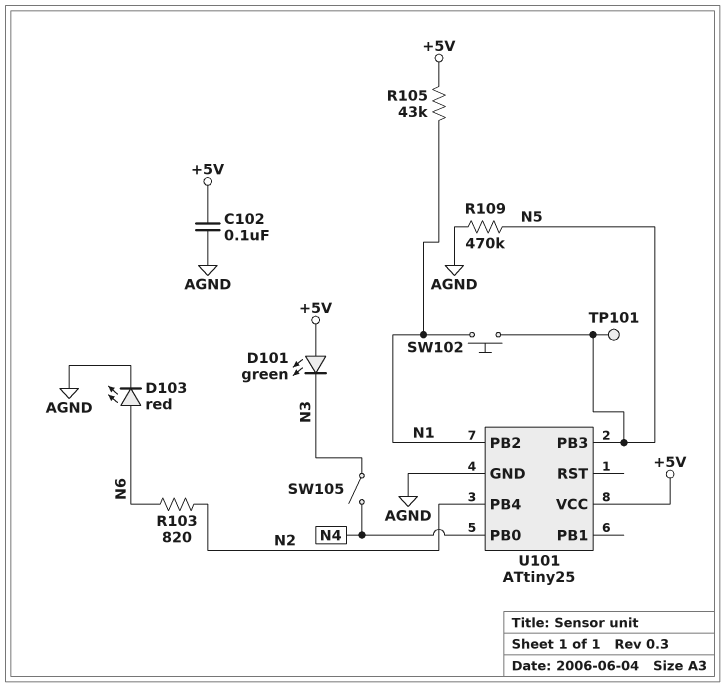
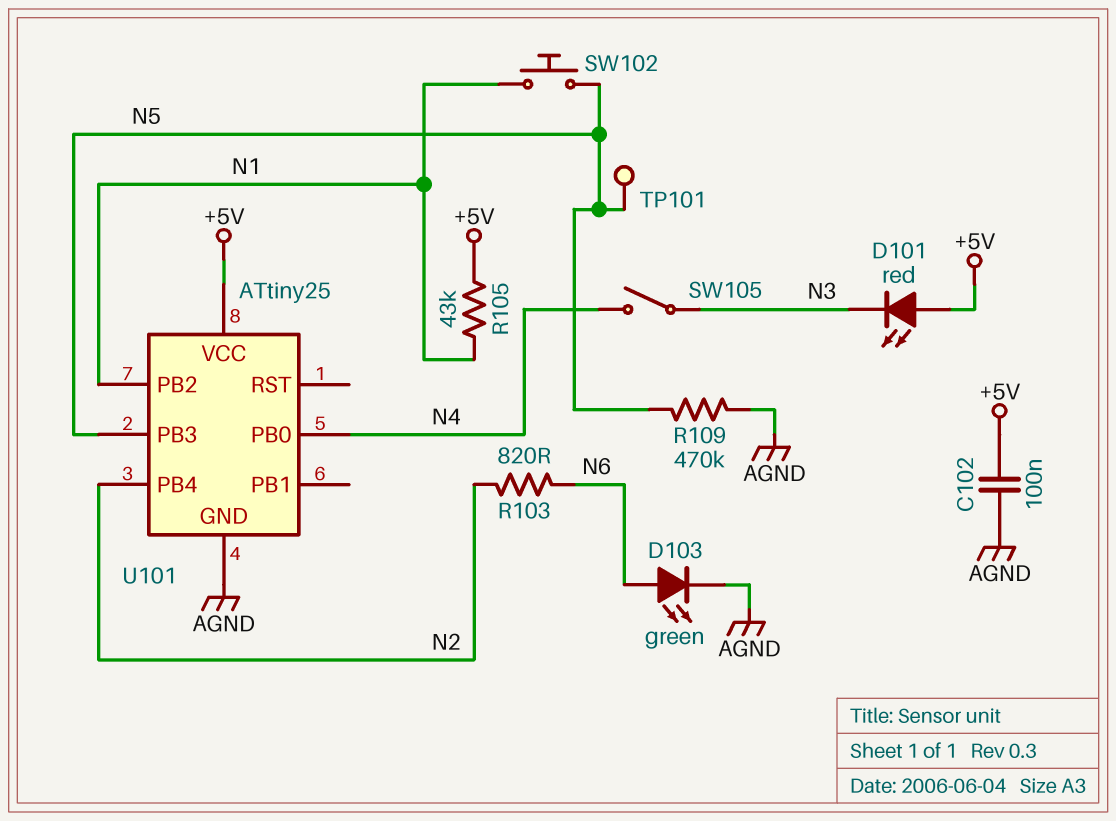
D101: LED green (A +5V, K N3) -> LED red (A +5V, K N3)
D103: LED red (A N6, K AGND) -> LED green (A N6, K AGND)

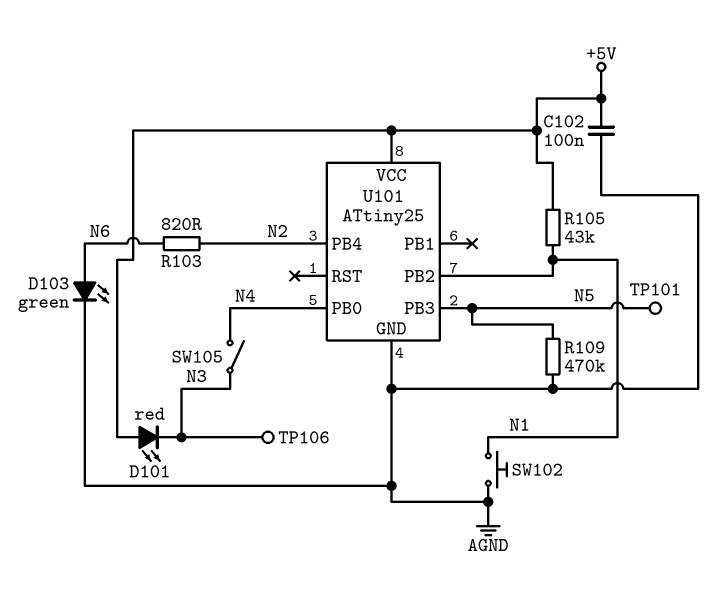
SW102: button (N1, N5) -> button (AGND, N1)
TP106: none -> test point (N3)

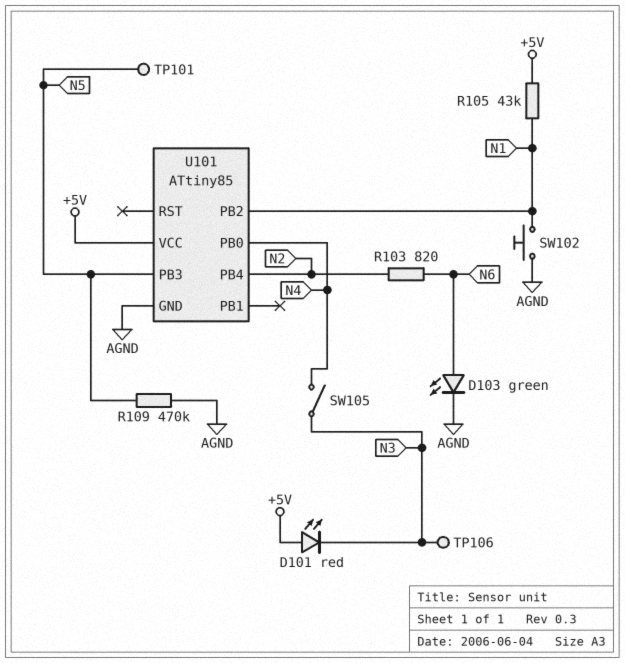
C102: 100nF (+5V, AGND) -> none
U101: ATtiny25 -> ATtiny85

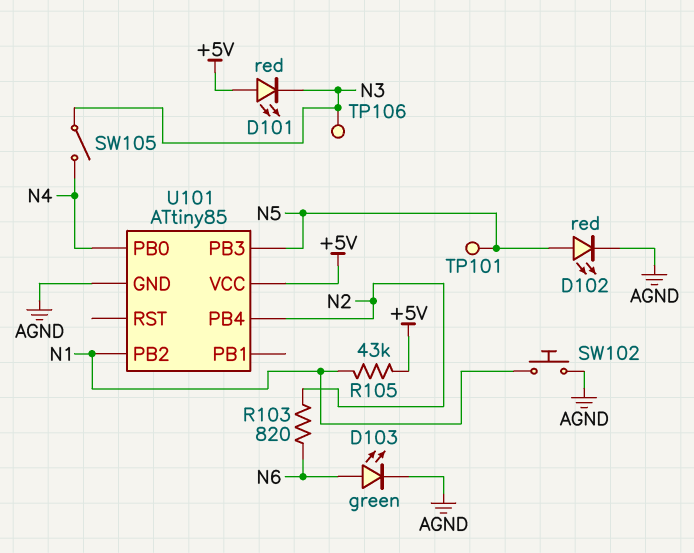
D102: none -> LED red (A N5, K AGND)
R109: 470k (AGND, N5) -> none

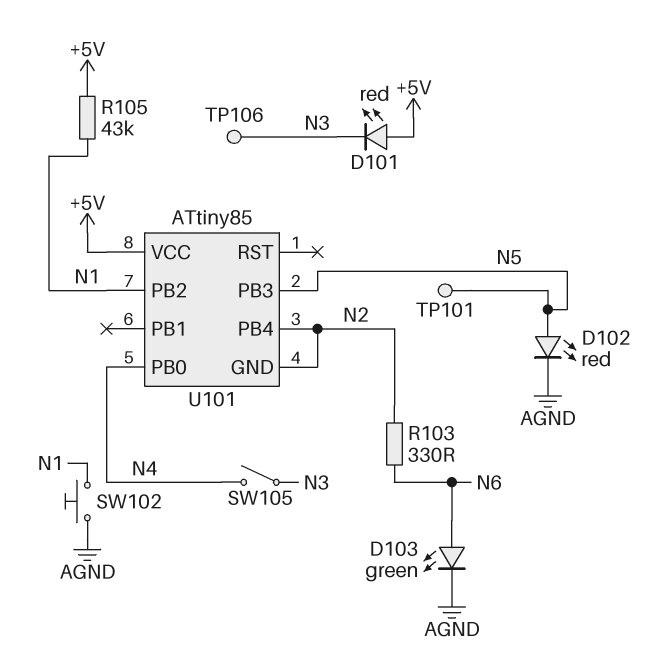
R103: 820 (N2, N6) -> 330 (N2, N6)
U101 pin GND: AGND -> N2

